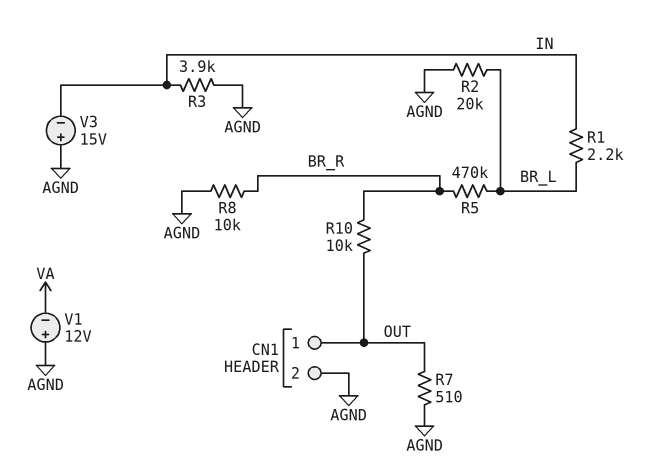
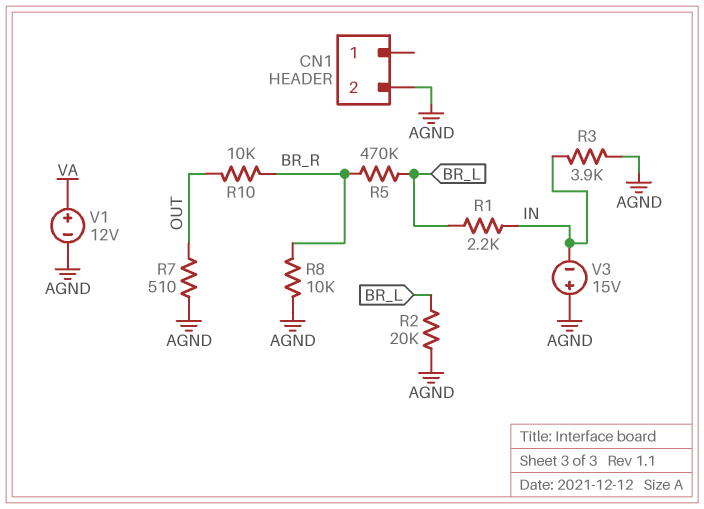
CN1 pin 1: OUT -> none
V1: 12V (plus AGND, minus VA) -> 12V (plus VA, minus AGND)

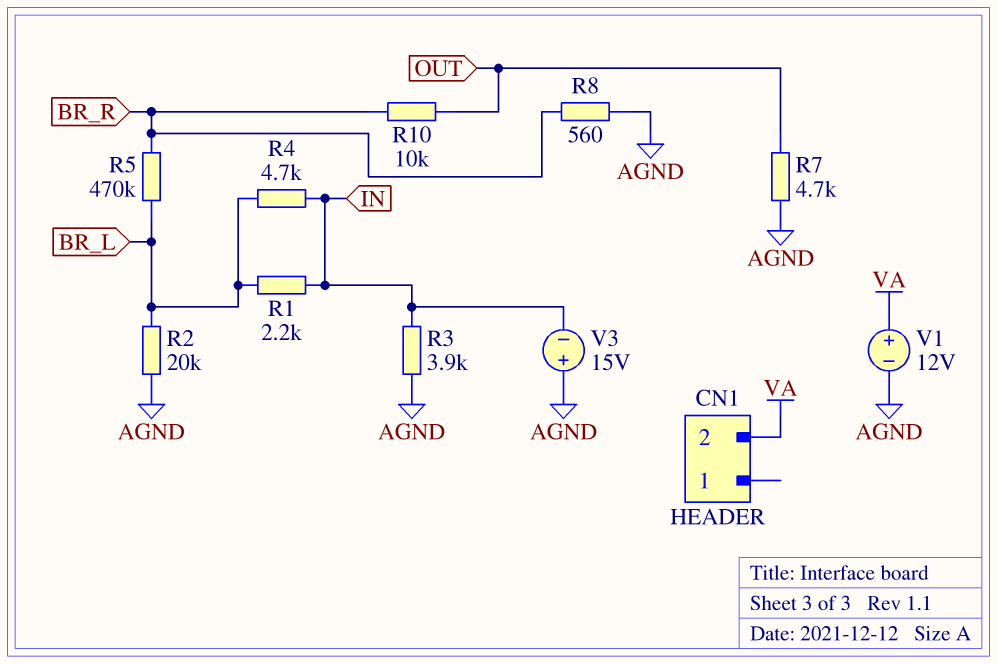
CN1 pin 2: AGND -> VA
R4: none -> 4.7k (BR_L, IN)
R7: 510 (AGND, OUT) -> 4.7k (AGND, OUT)
R8: 10k (AGND, BR_R) -> 560 (AGND, BR_R)

